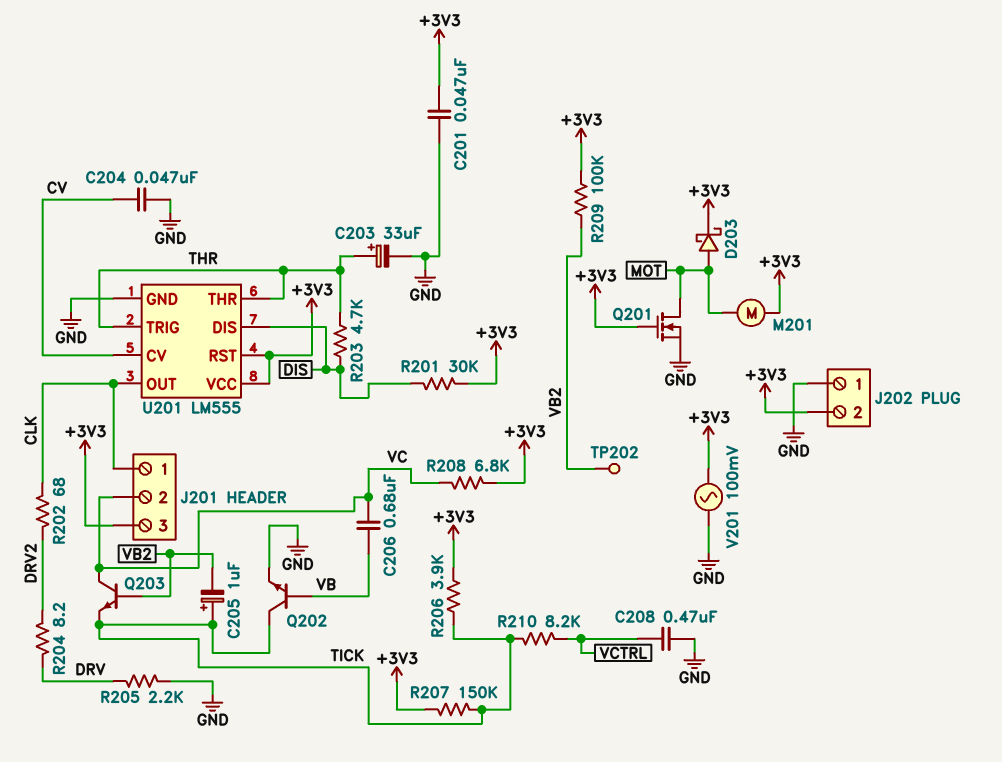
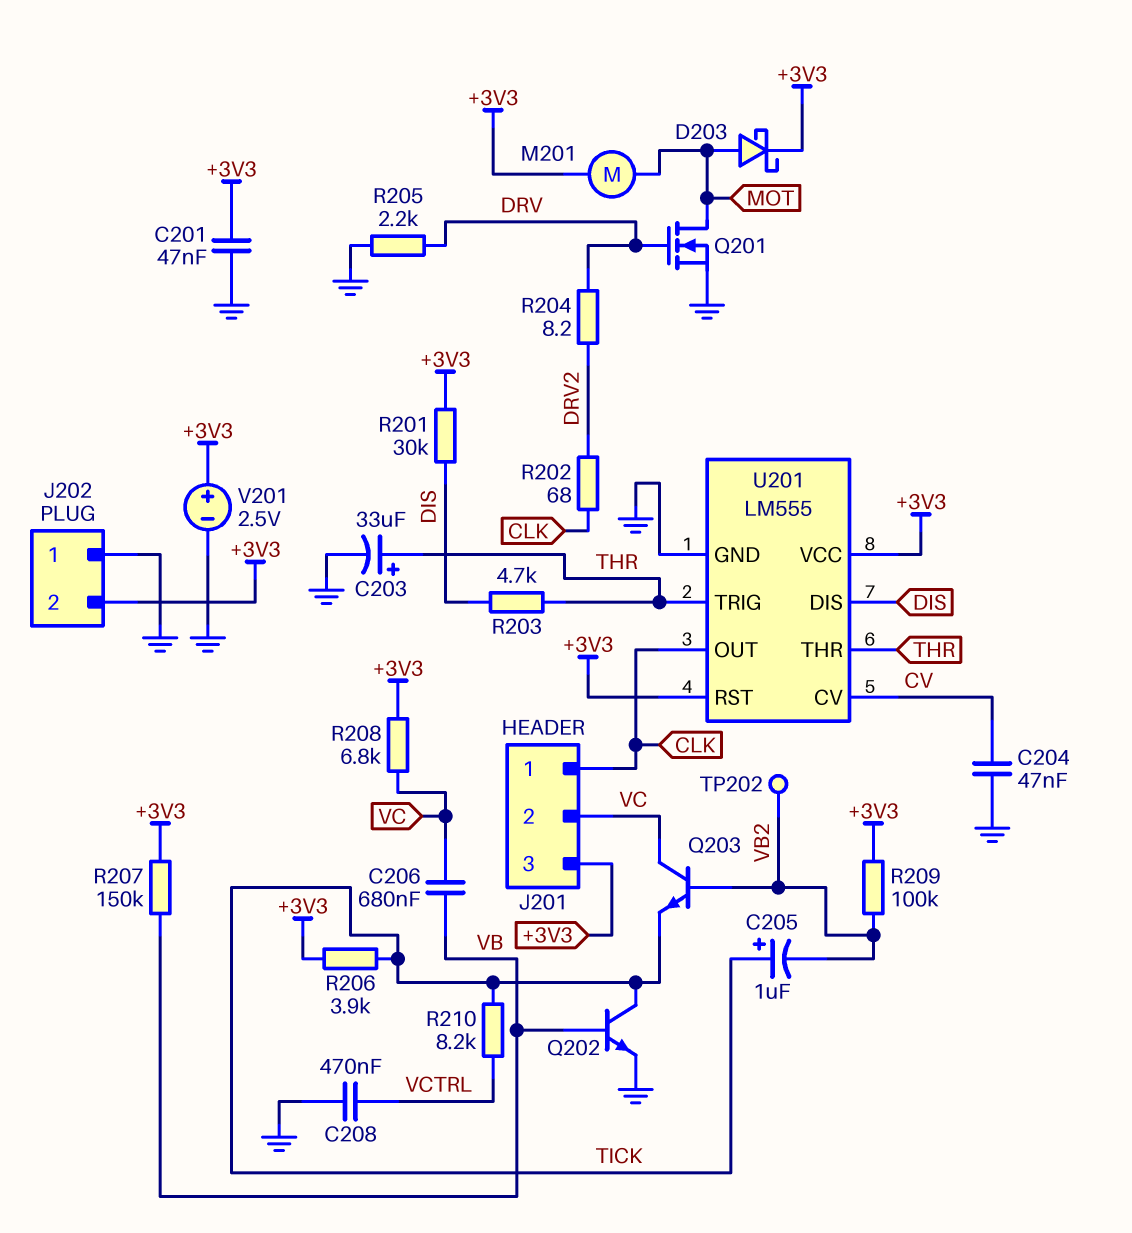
Q201: NMOS (G +3V3, D MOT, S GND) -> NMOS (G DRV, D MOT, S GND)
R207: 150k (+3V3, TICK) -> 150k (+3V3, VB)
V201: AC 100mV (+3V3, GND) -> 2.5V (plus +3V3, minus GND)

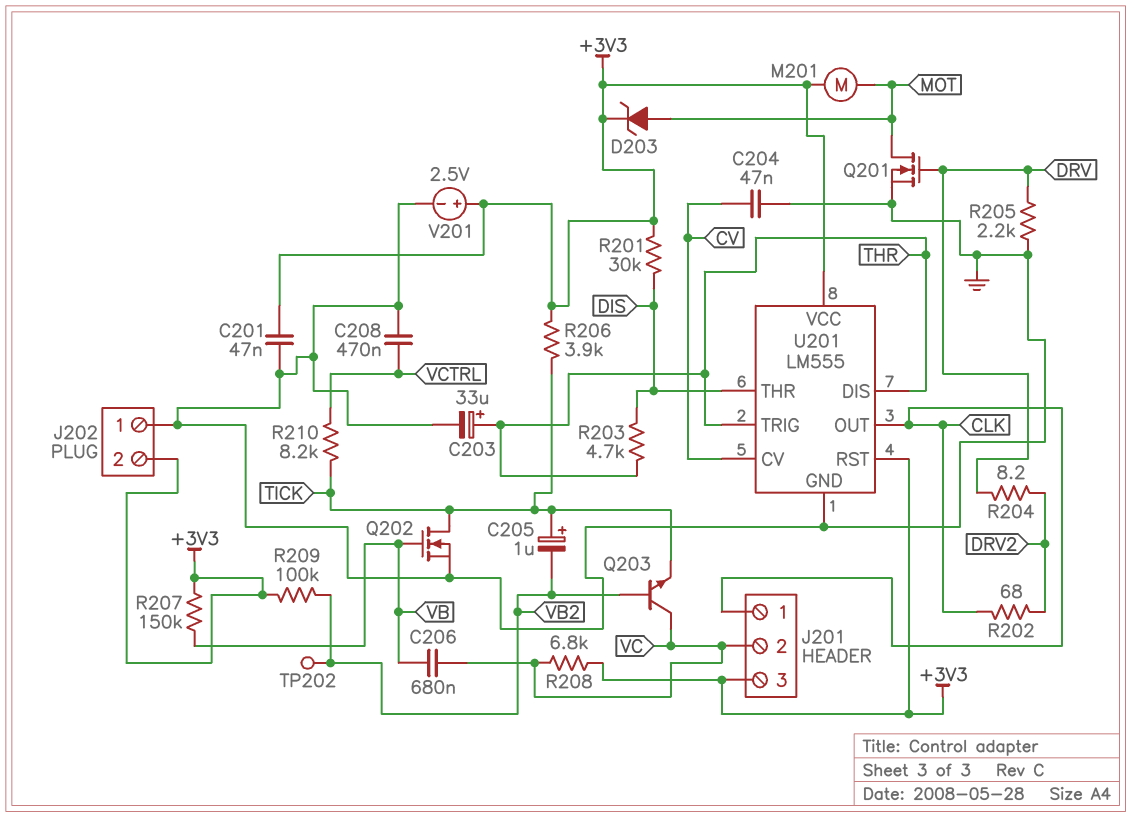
D203: schottky (A MOT, K +3V3) -> zener (A MOT, K +3V3)
Q202: NPN (B VB, C TICK, E GND) -> NMOS (G VB, D TICK, S GND)
U201 pin DIS: DIS -> THR
U201 pin THR: THR -> DIS

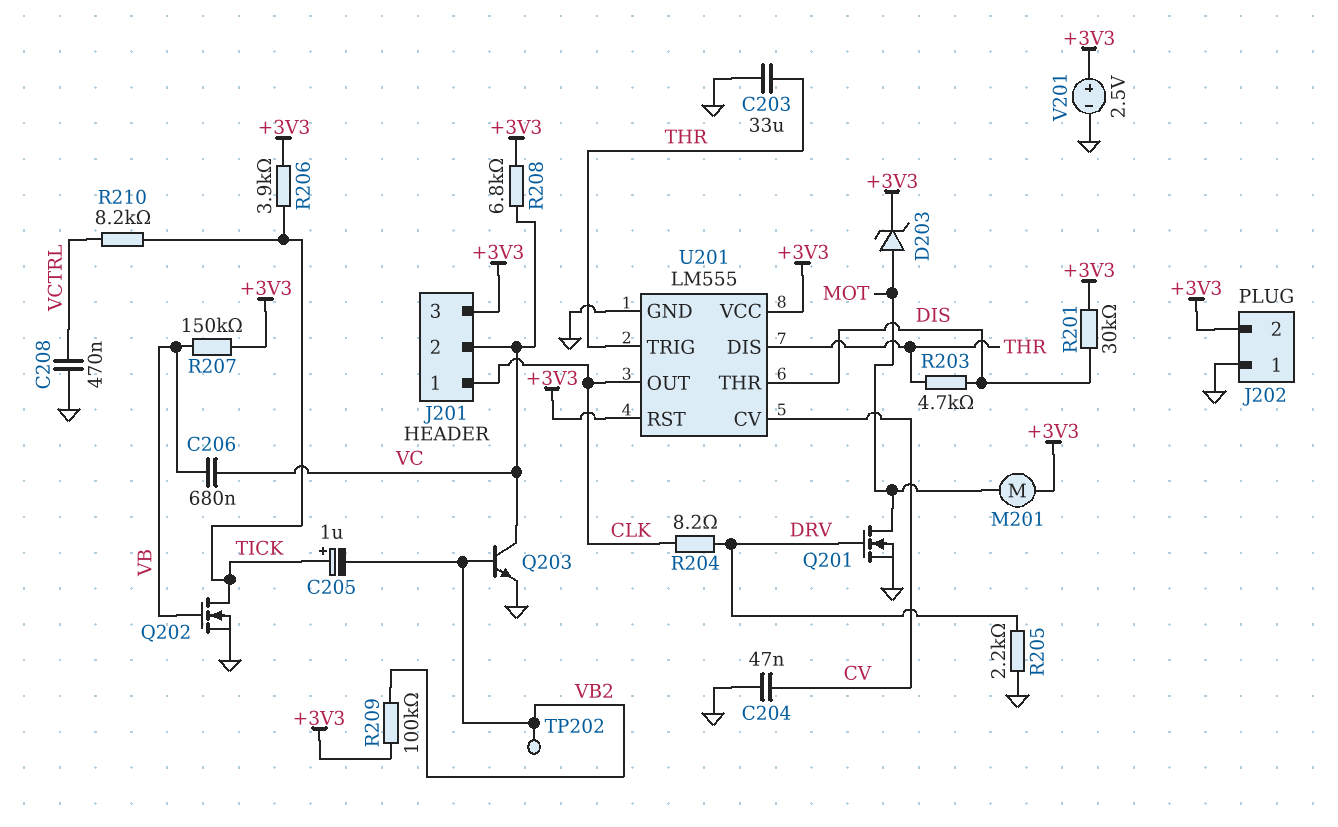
C201: 47nF (+3V3, GND) -> none
C203: 33uF (plus THR, minus GND) -> 33uF (GND, THR)
Q203: NPN (B VB2, C VC, E TICK) -> NPN (B VB2, C VC, E GND)
R202: 68 (CLK, DRV2) -> none
R204: 8.2 (DRV, DRV2) -> 8.2 (CLK, DRV)

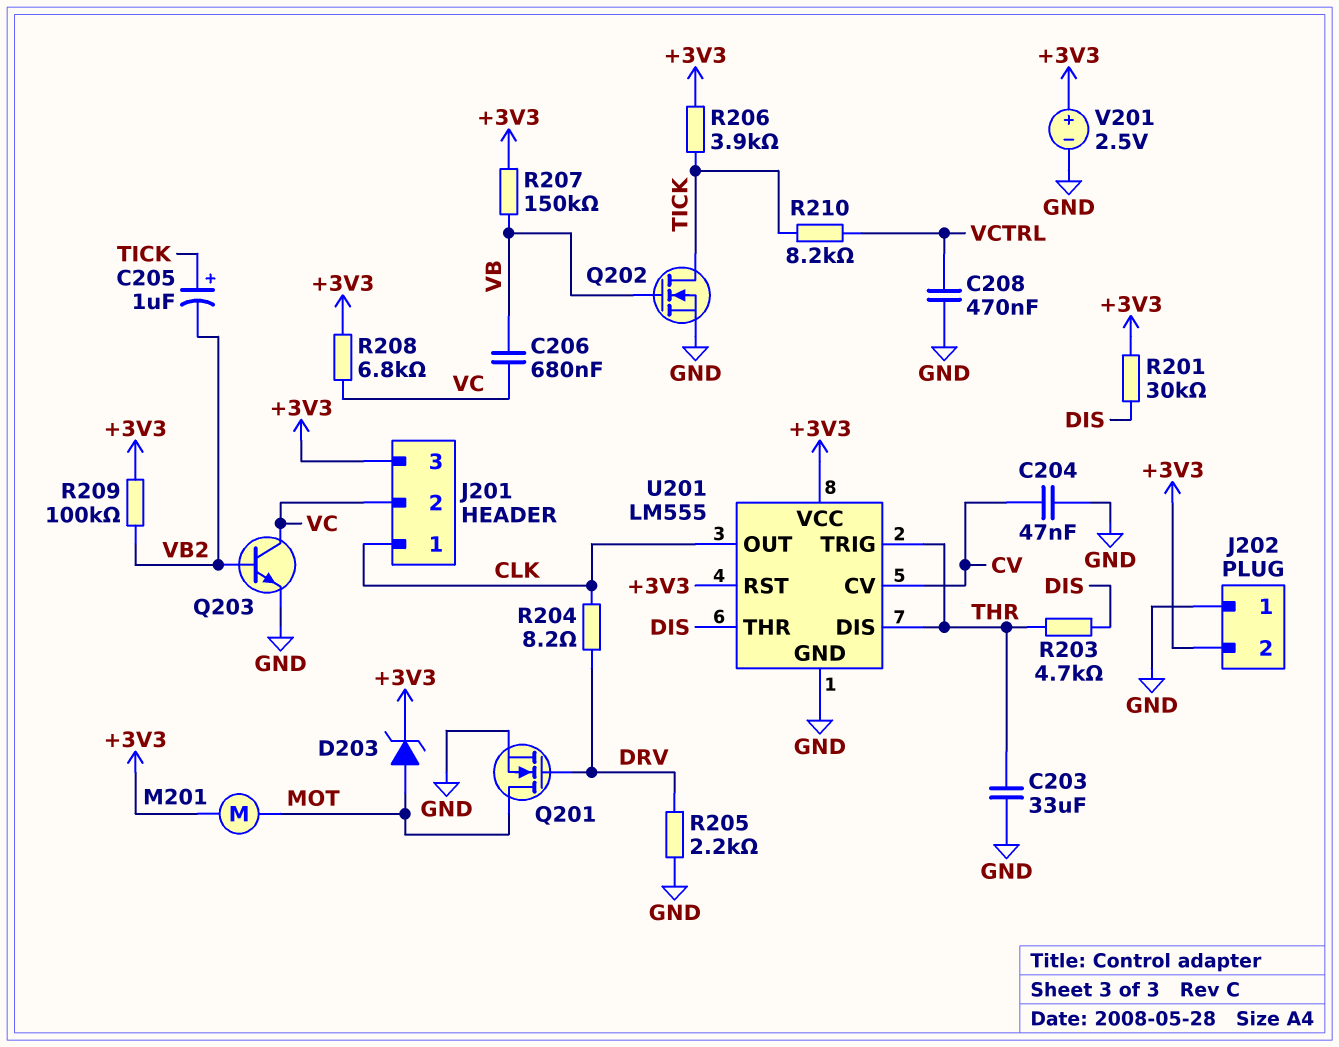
TP202: test point (VB2) -> none

